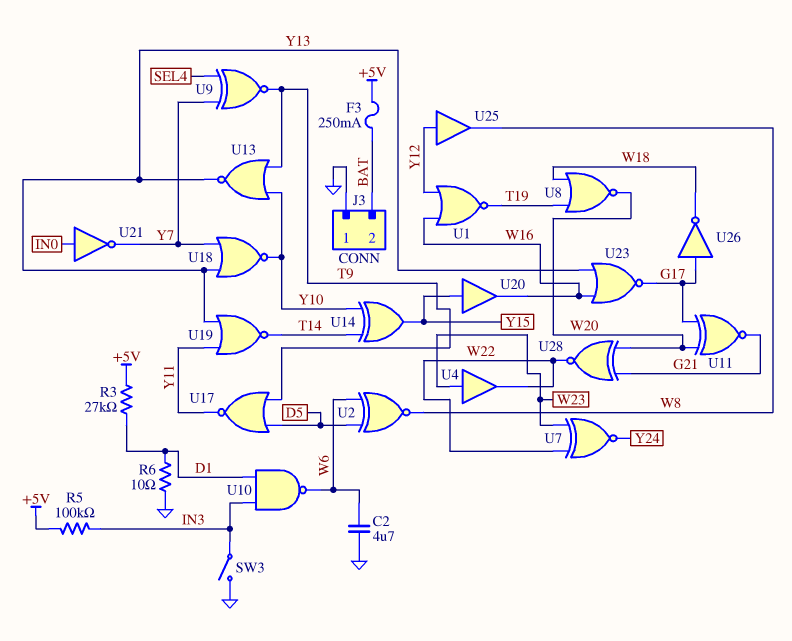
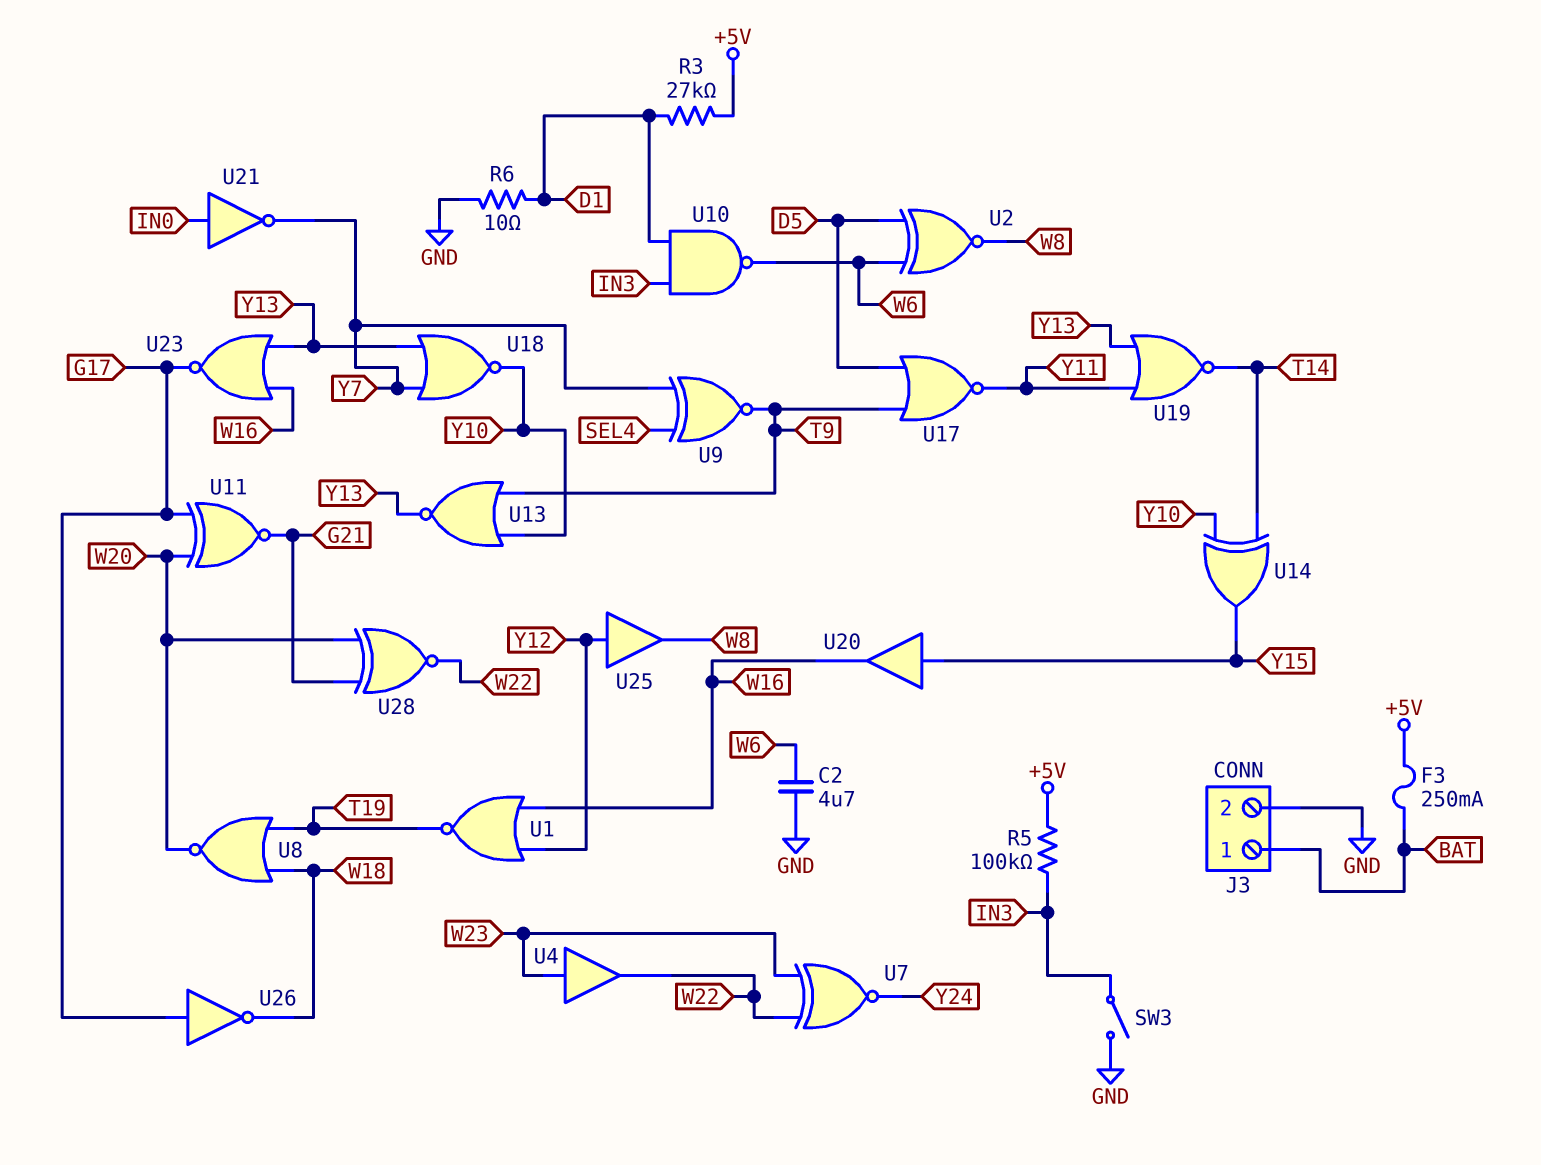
J3 pin 1: GND -> BAT
J3 pin 2: BAT -> GND

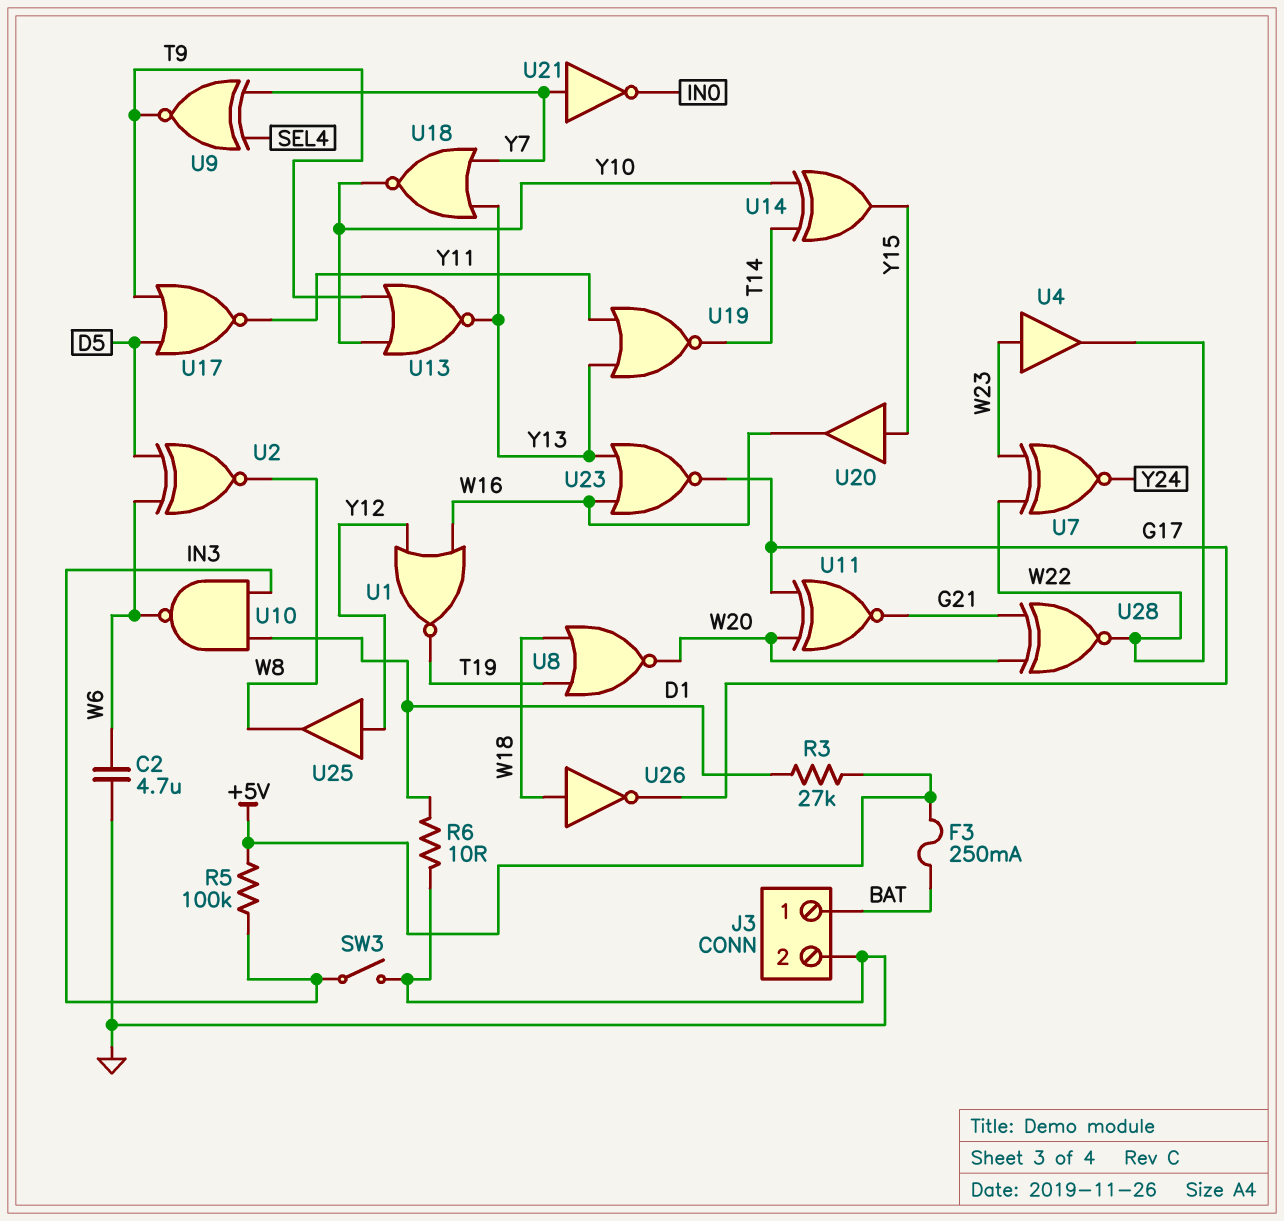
U21: NOT (in IN0, out Y7) -> NOT (in Y7, out IN0)
U26: NOT (in G17, out W18) -> NOT (in W18, out G17)

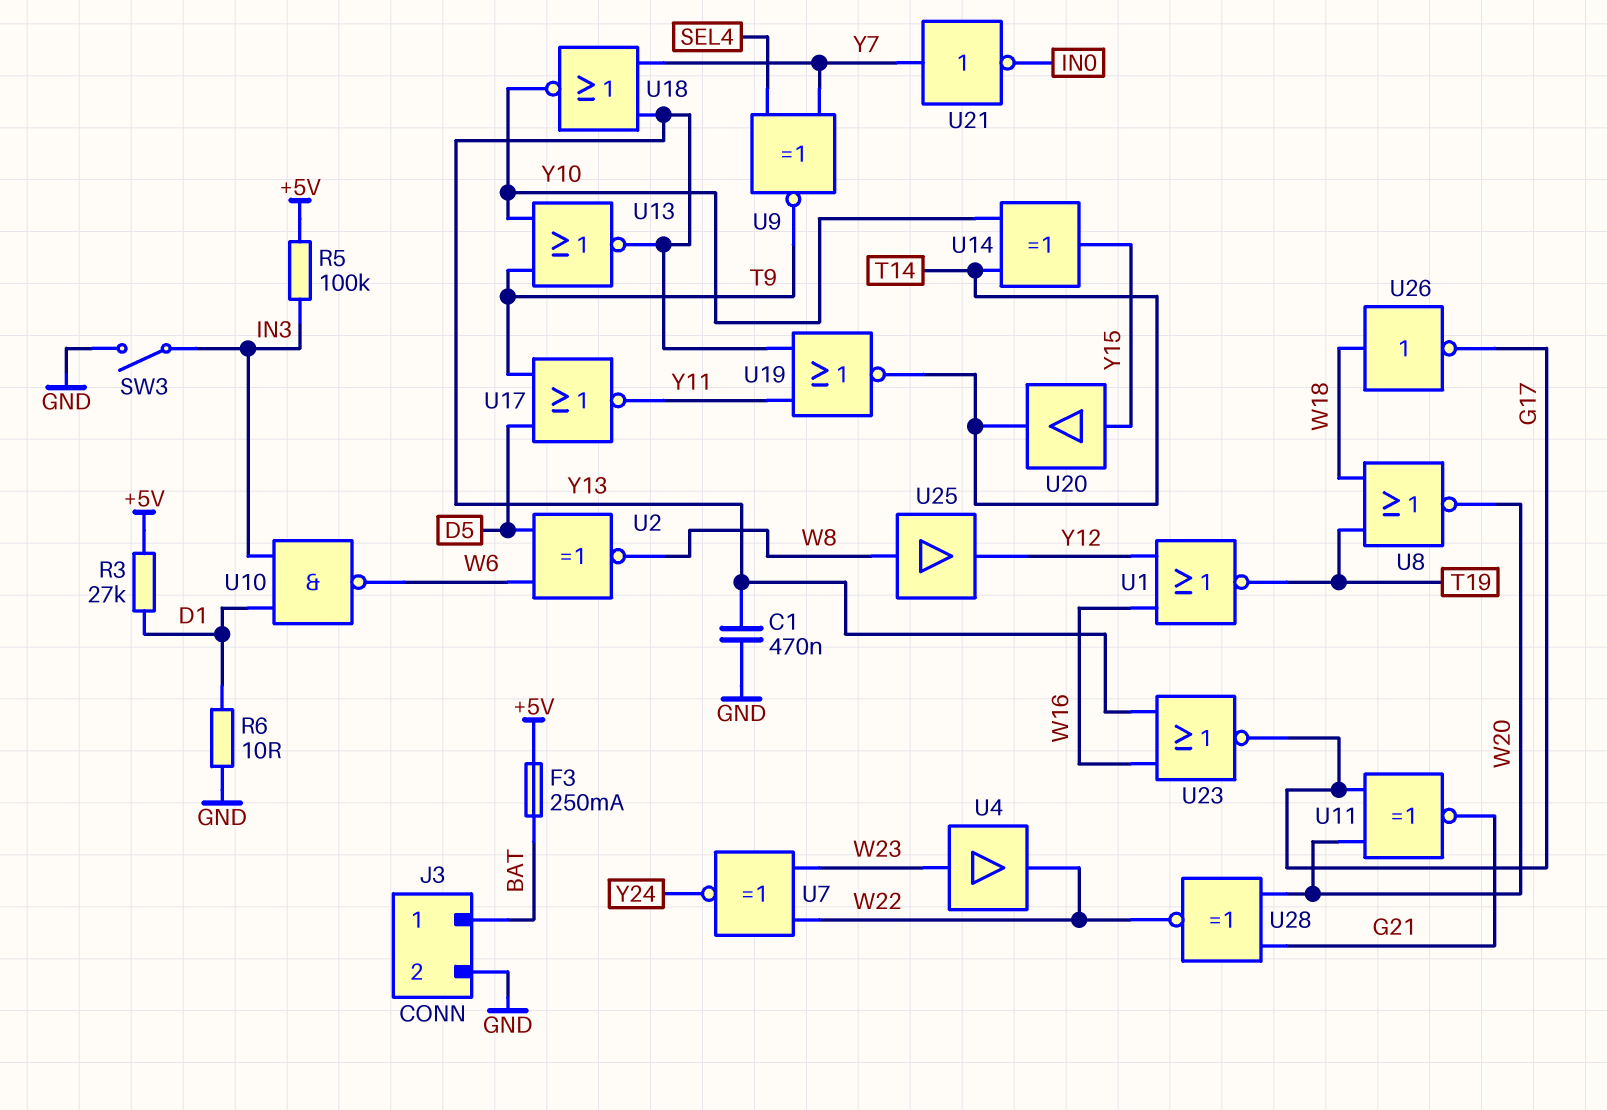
C1: none -> 470nF (GND, Y13)
C2: 4.7uF (GND, W6) -> none
U20: buffer (in Y15, out W16) -> buffer (in Y15, out T14)
U25: buffer (in Y12, out W8) -> buffer (in W8, out Y12)

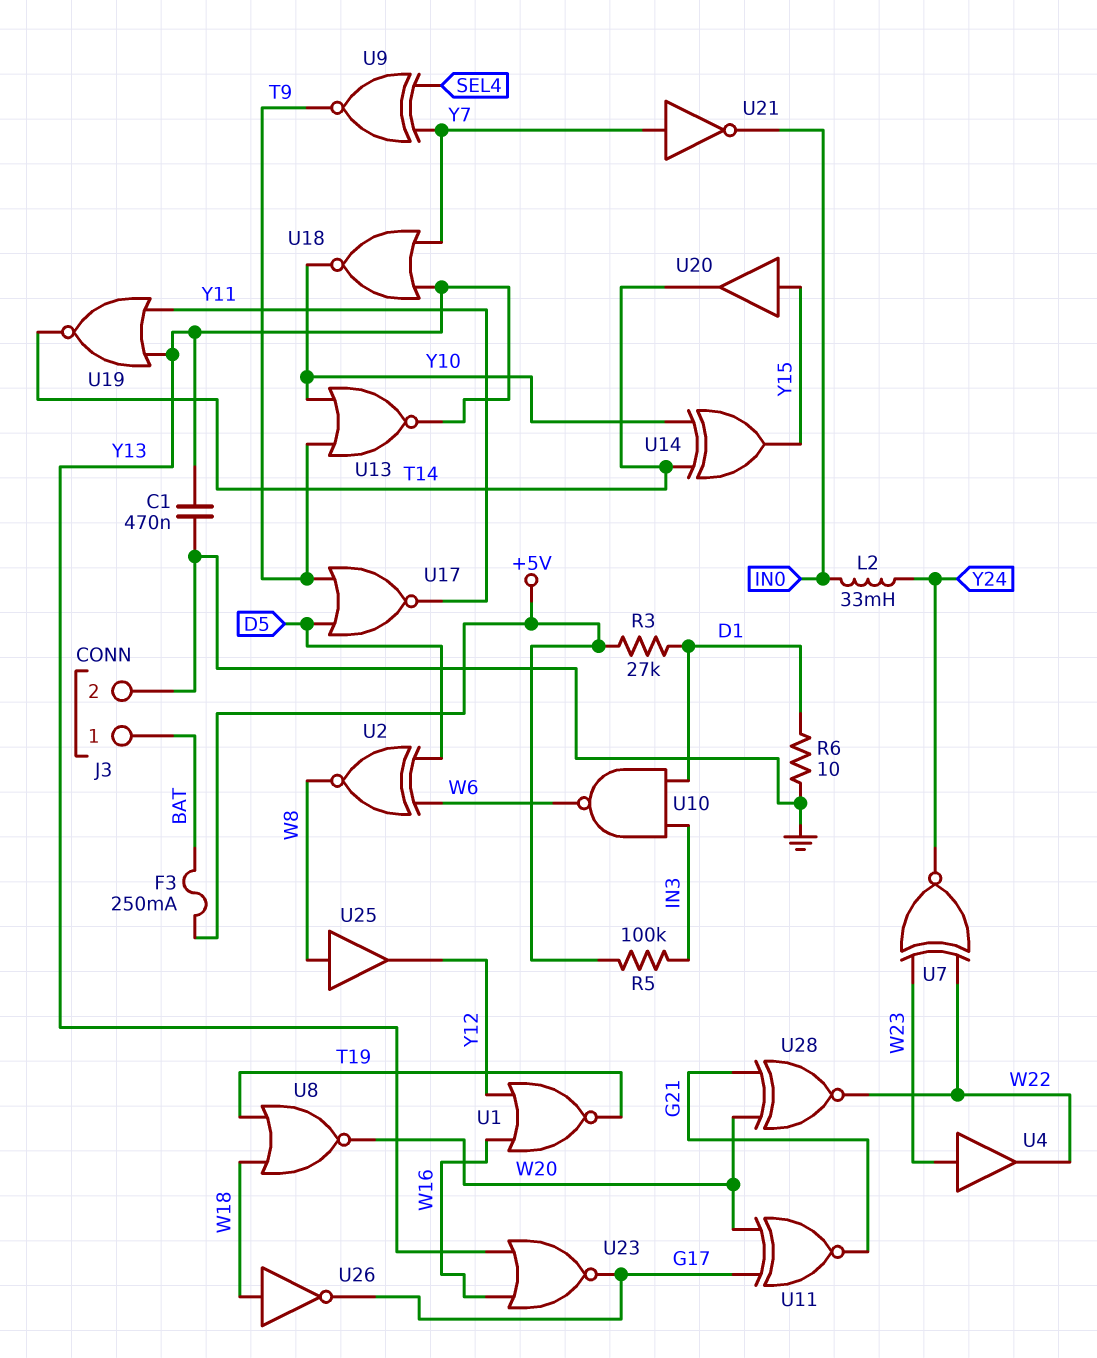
L2: none -> 33mH (IN0, Y24)
SW3: switch (GND, IN3) -> none

